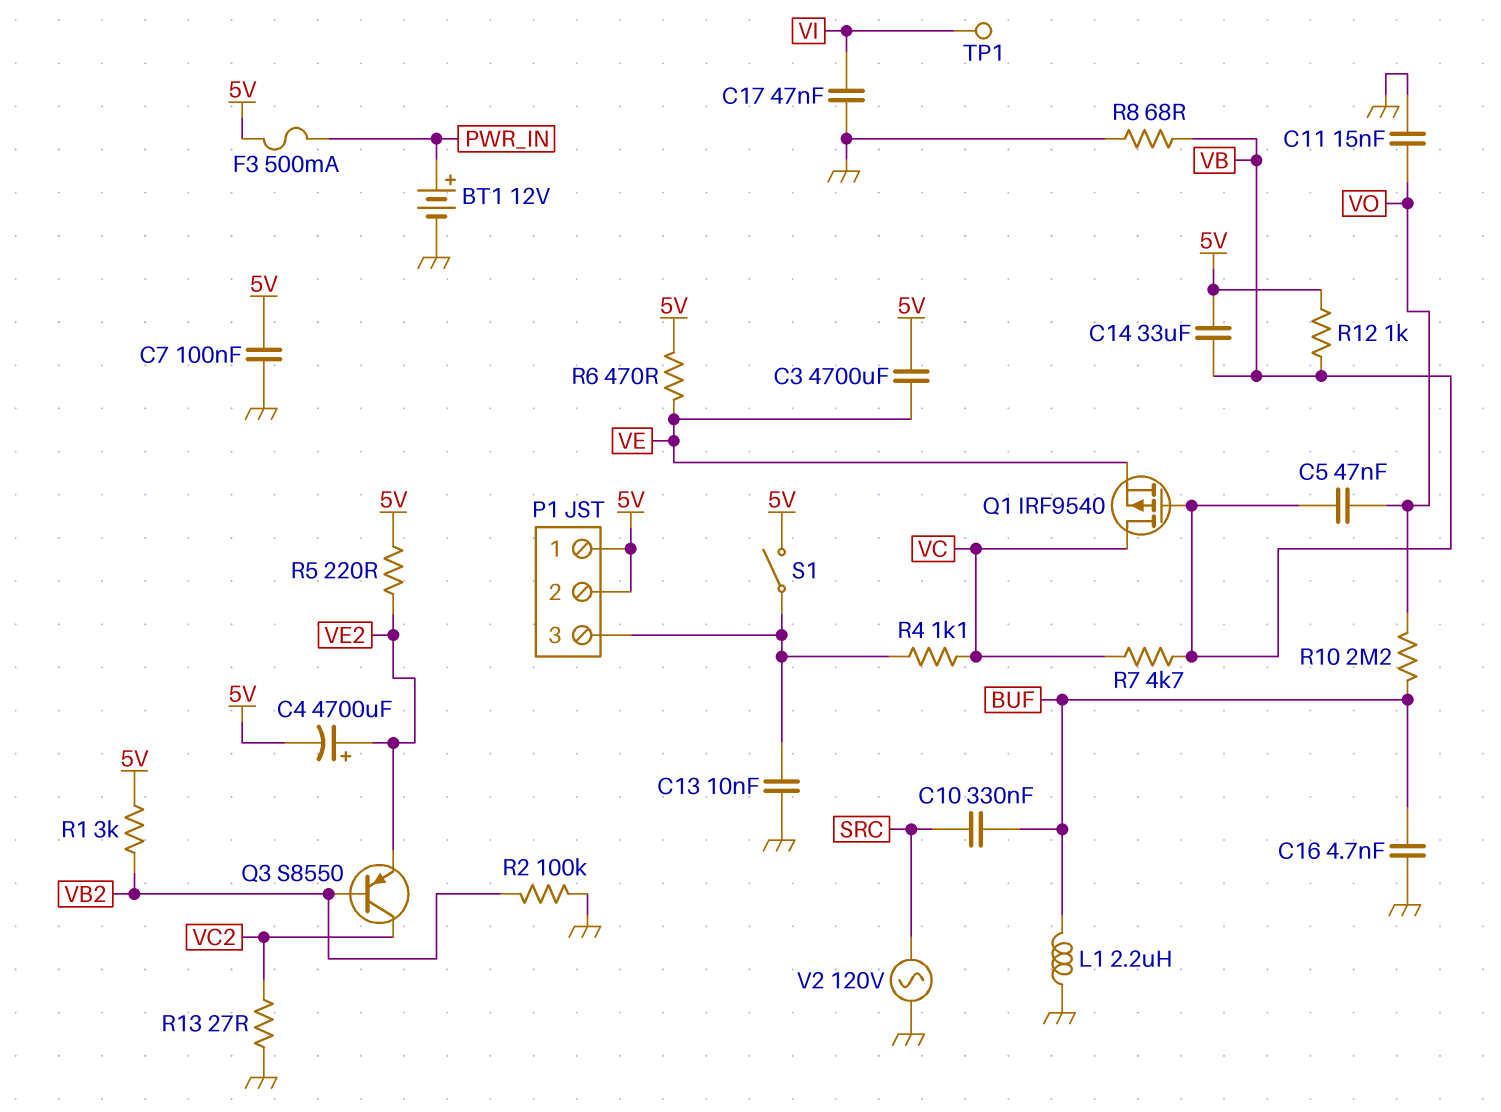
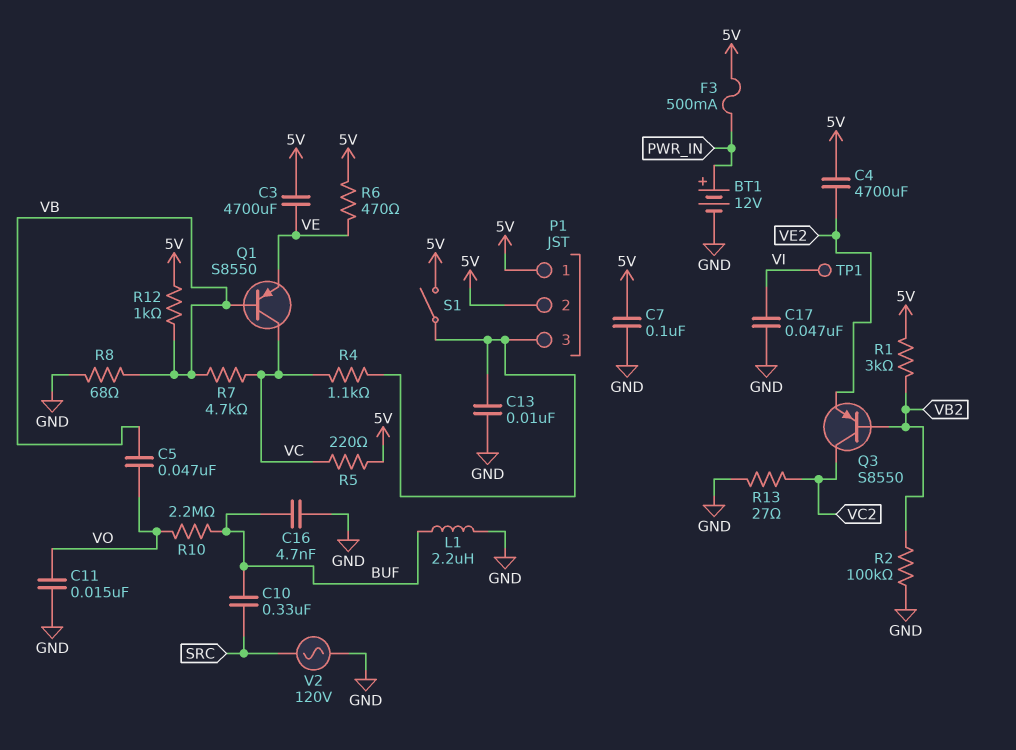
C4: 4700uF (plus VE2, minus 5V) -> 4700uF (5V, VE2)
C14: 33uF (5V, VB) -> none
Q1: PMOS IRF9540 (G VB, D VC, S VE) -> PNP S8550 (B VB, C VC, E VE)
R5: 220 (5V, VE2) -> 220 (5V, VC)

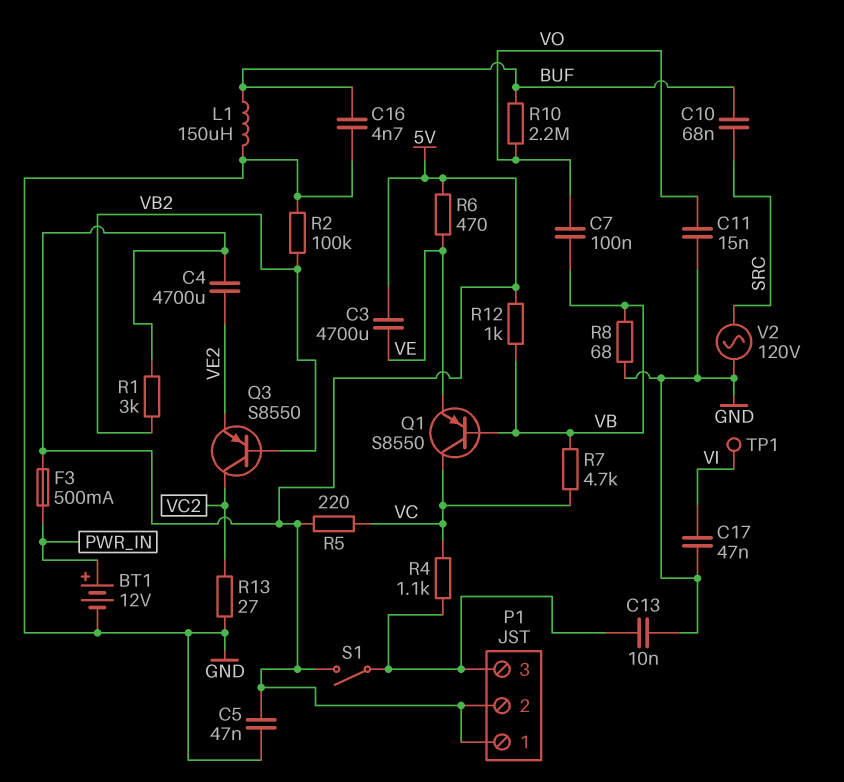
C5: 47nF (VB, VO) -> 47nF (5V, GND)
C7: 100nF (5V, GND) -> 100nF (VB, VO)
C10: 330nF (BUF, SRC) -> 68nF (BUF, SRC)
L1: 2.2uH (BUF, GND) -> 150uH (BUF, GND)

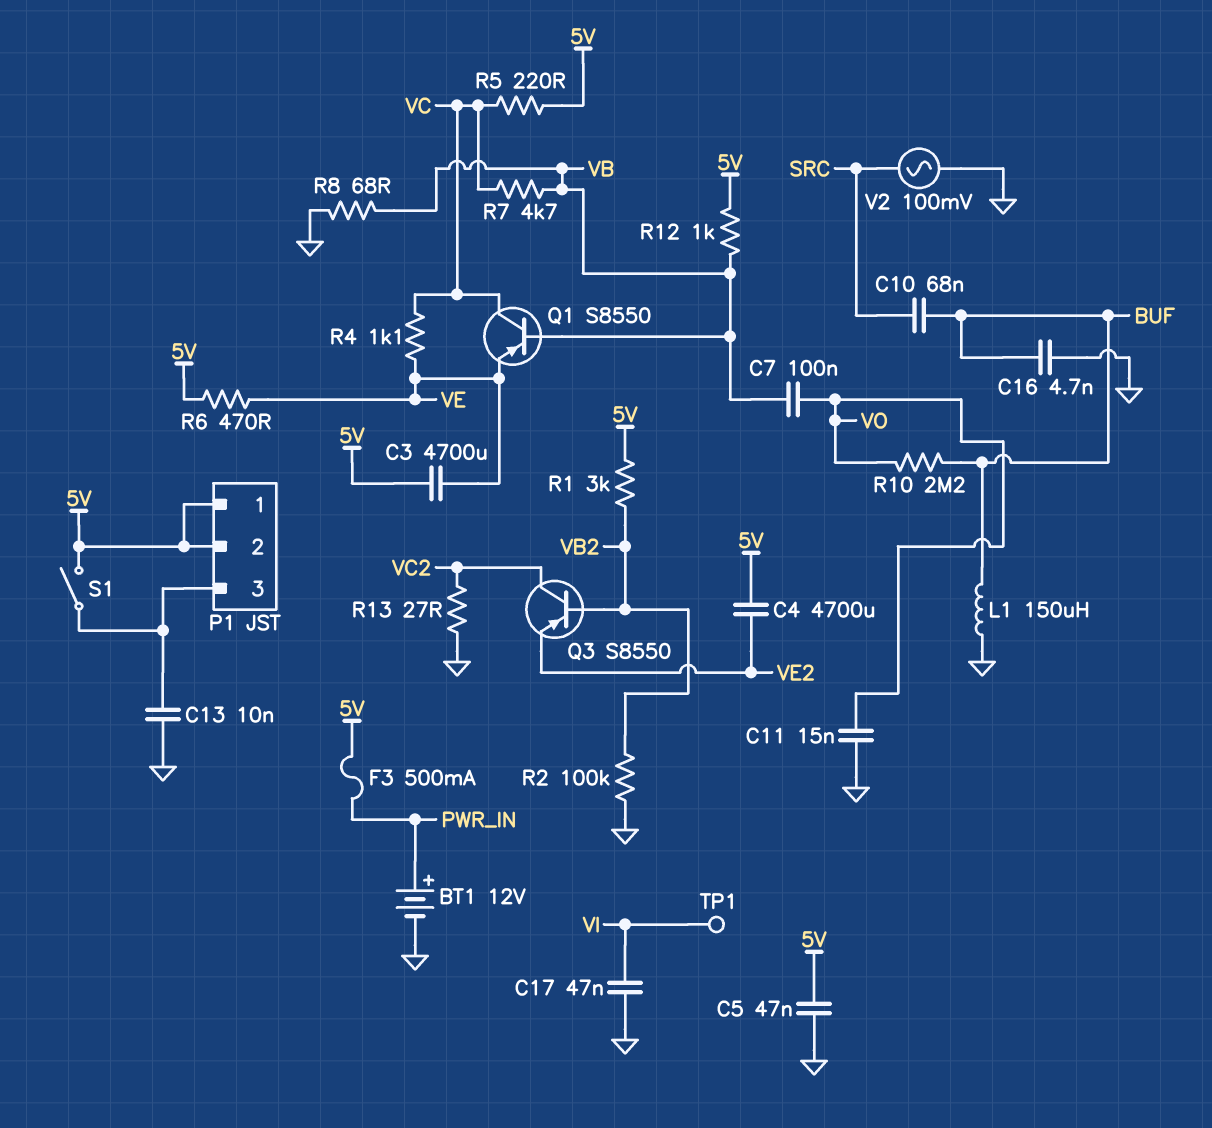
R4: 1.1k (P1/3, VC) -> 1.1k (VC, VE)
V2: AC 120V (GND, SRC) -> AC 100mV (GND, SRC)

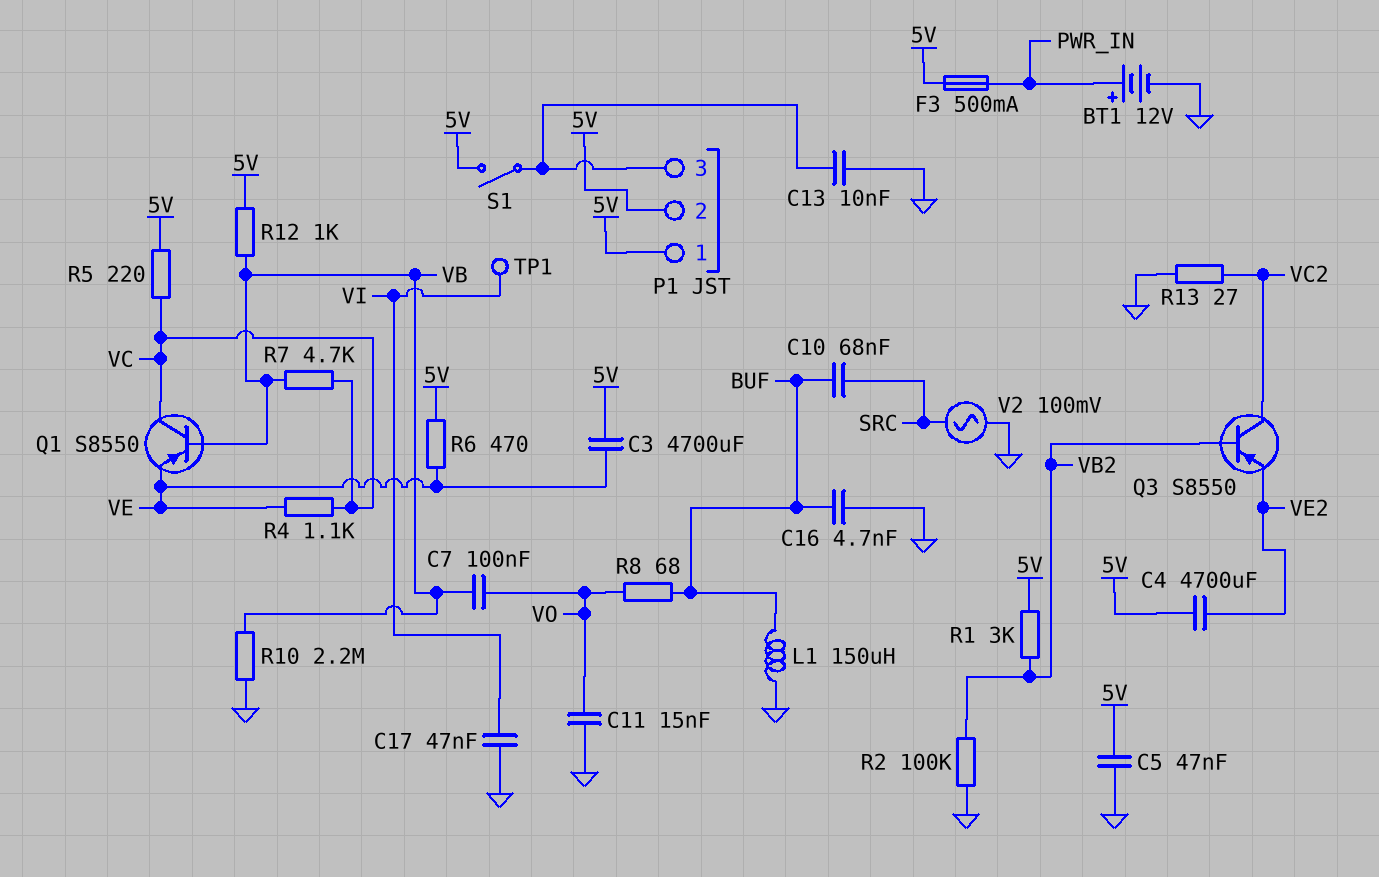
R8: 68 (GND, VB) -> 68 (BUF, VO)
R10: 2.2M (BUF, VO) -> 2.2M (GND, VB)

